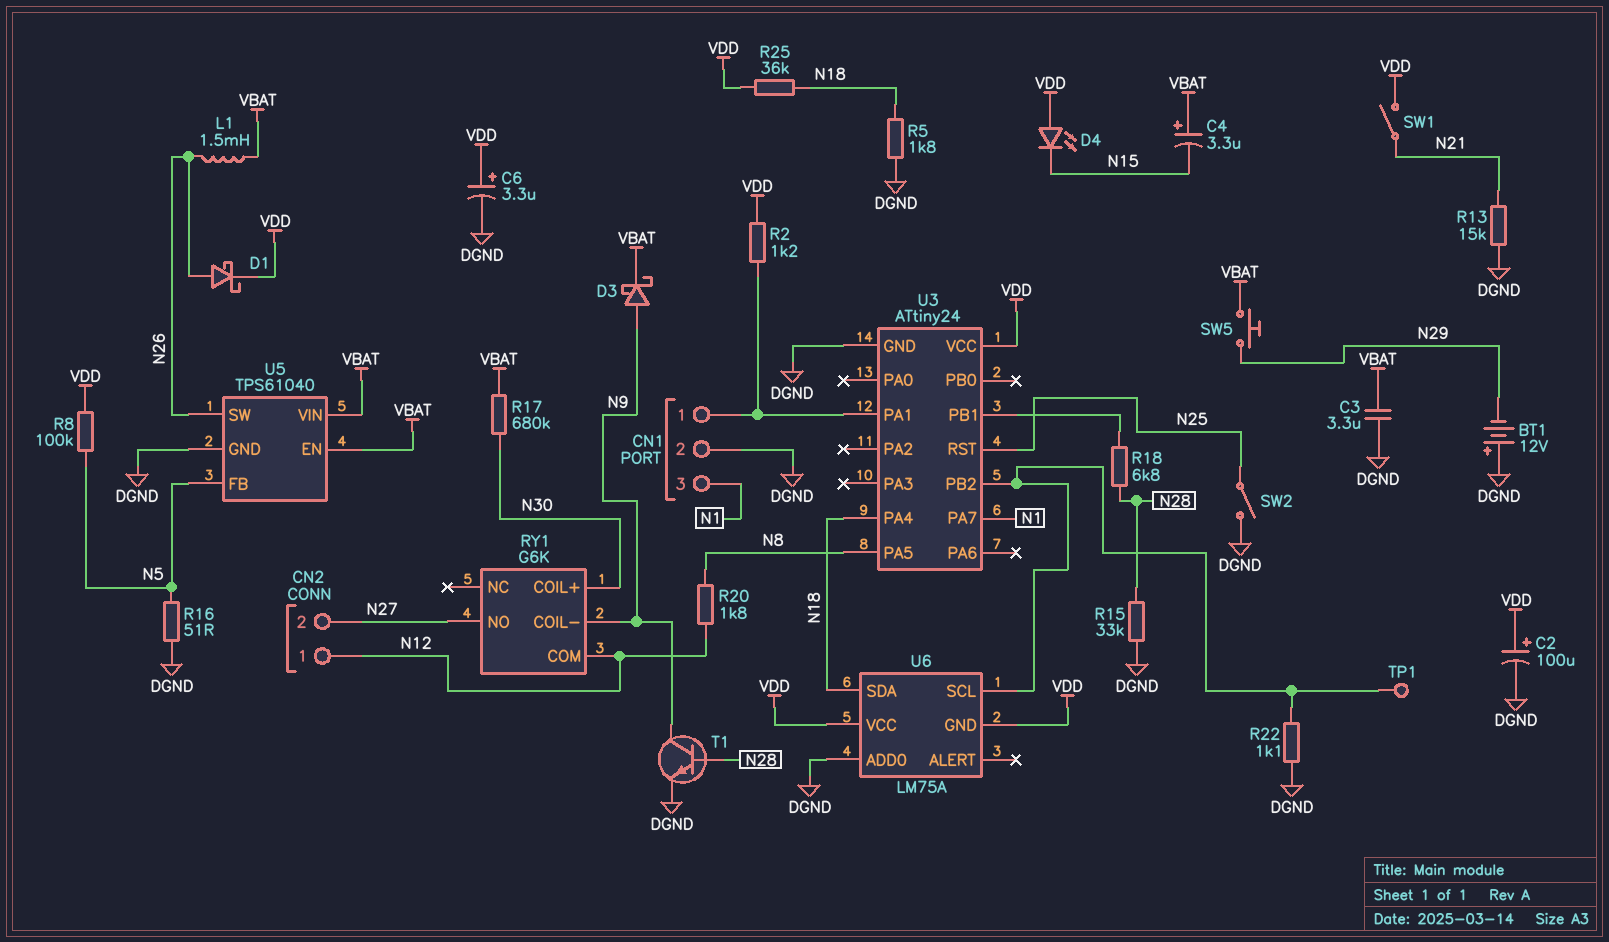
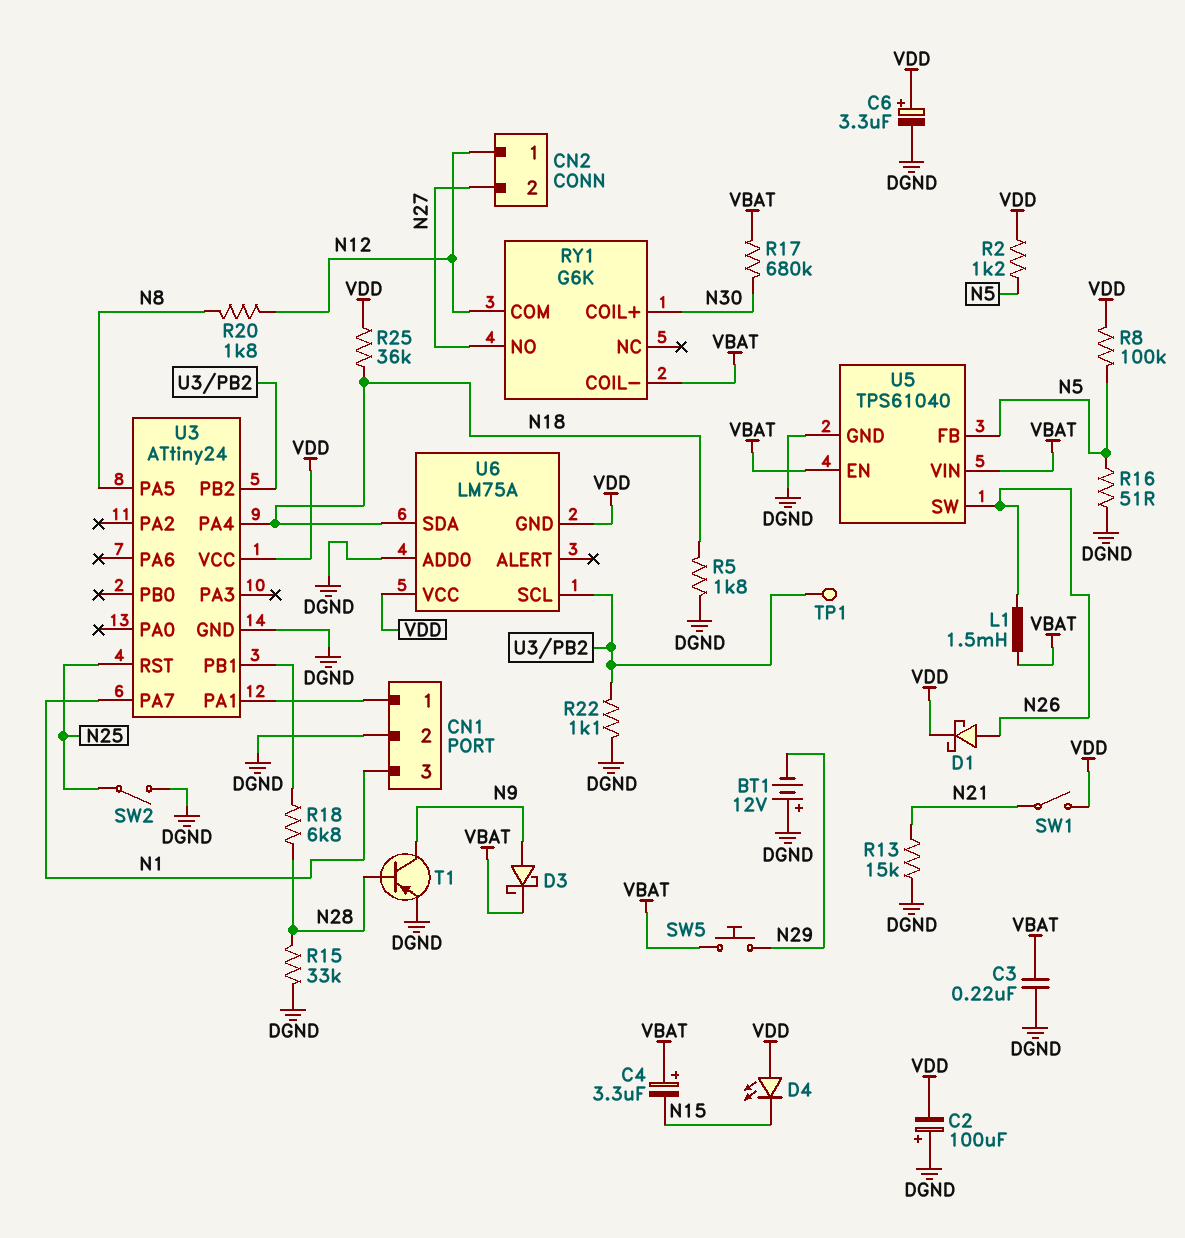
C2: 100uF (plus VDD, minus DGND) -> 100uF (plus DGND, minus VDD)
C3: 3.3uF (DGND, VBAT) -> 220nF (DGND, VBAT)
R2: 1.2k (CN1/1, VDD) -> 1.2k (N5, VDD)
RY1 pin COIL-: N9 -> VBAT
T1: NPN (B N28, C N9, E DGND) -> PNP (B N28, C N9, E DGND)

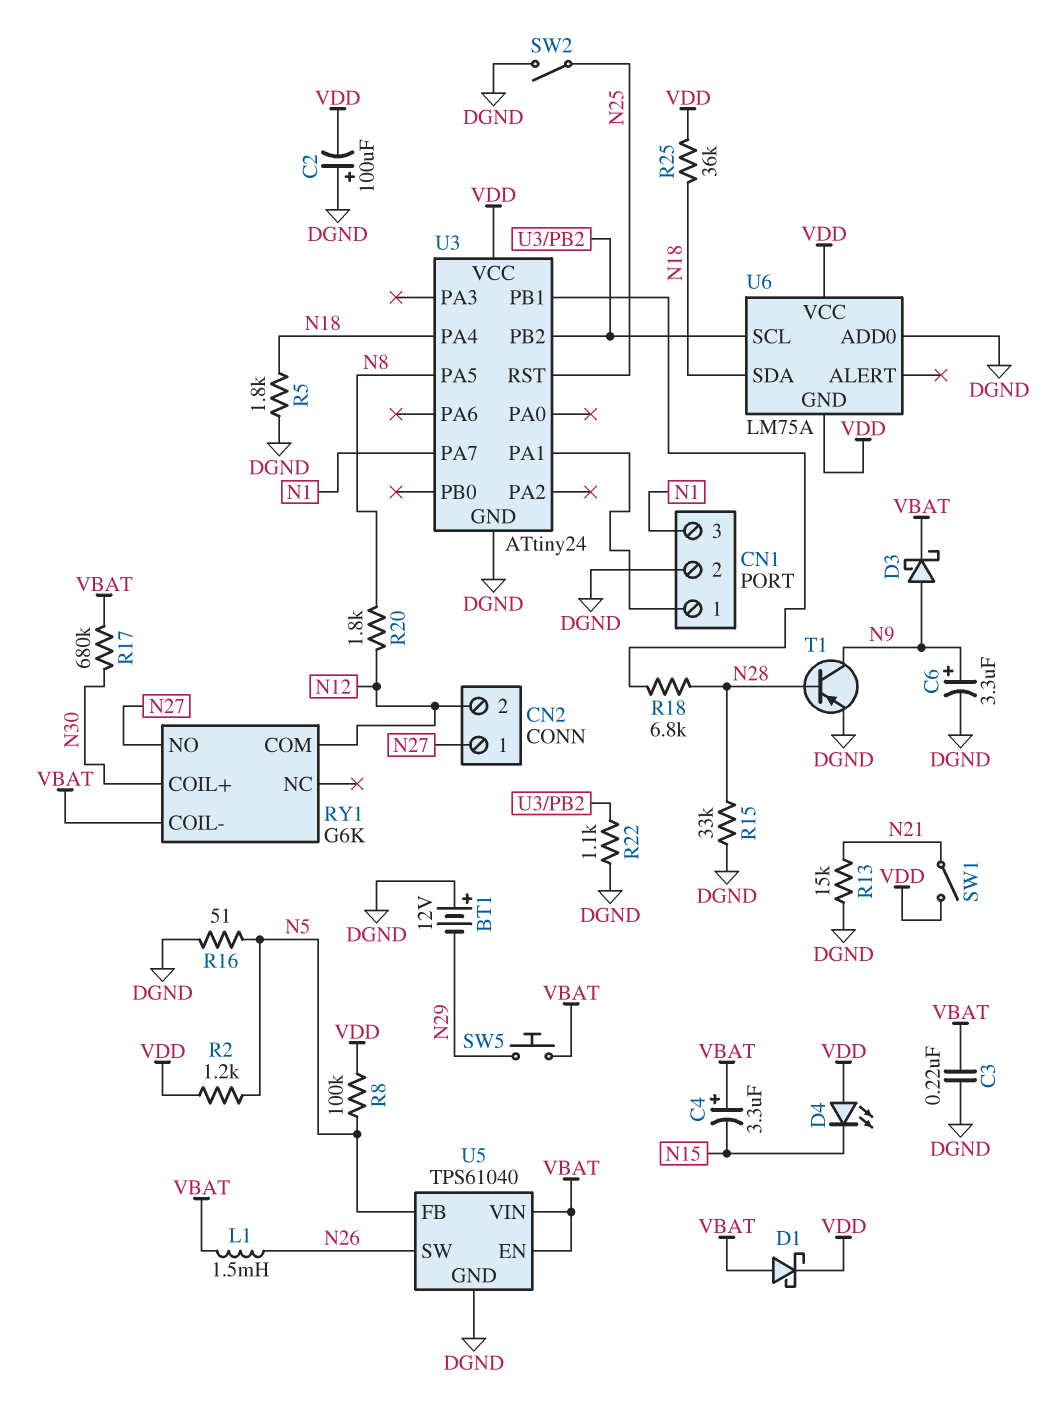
C6: 3.3uF (plus VDD, minus DGND) -> 3.3uF (plus N9, minus DGND)
CN2 pin 1: N12 -> N27
CN2 pin 2: N27 -> N12
D1: schottky (A N26, K VDD) -> schottky (A VBAT, K VDD)
TP1: test point (U3/PB2) -> none

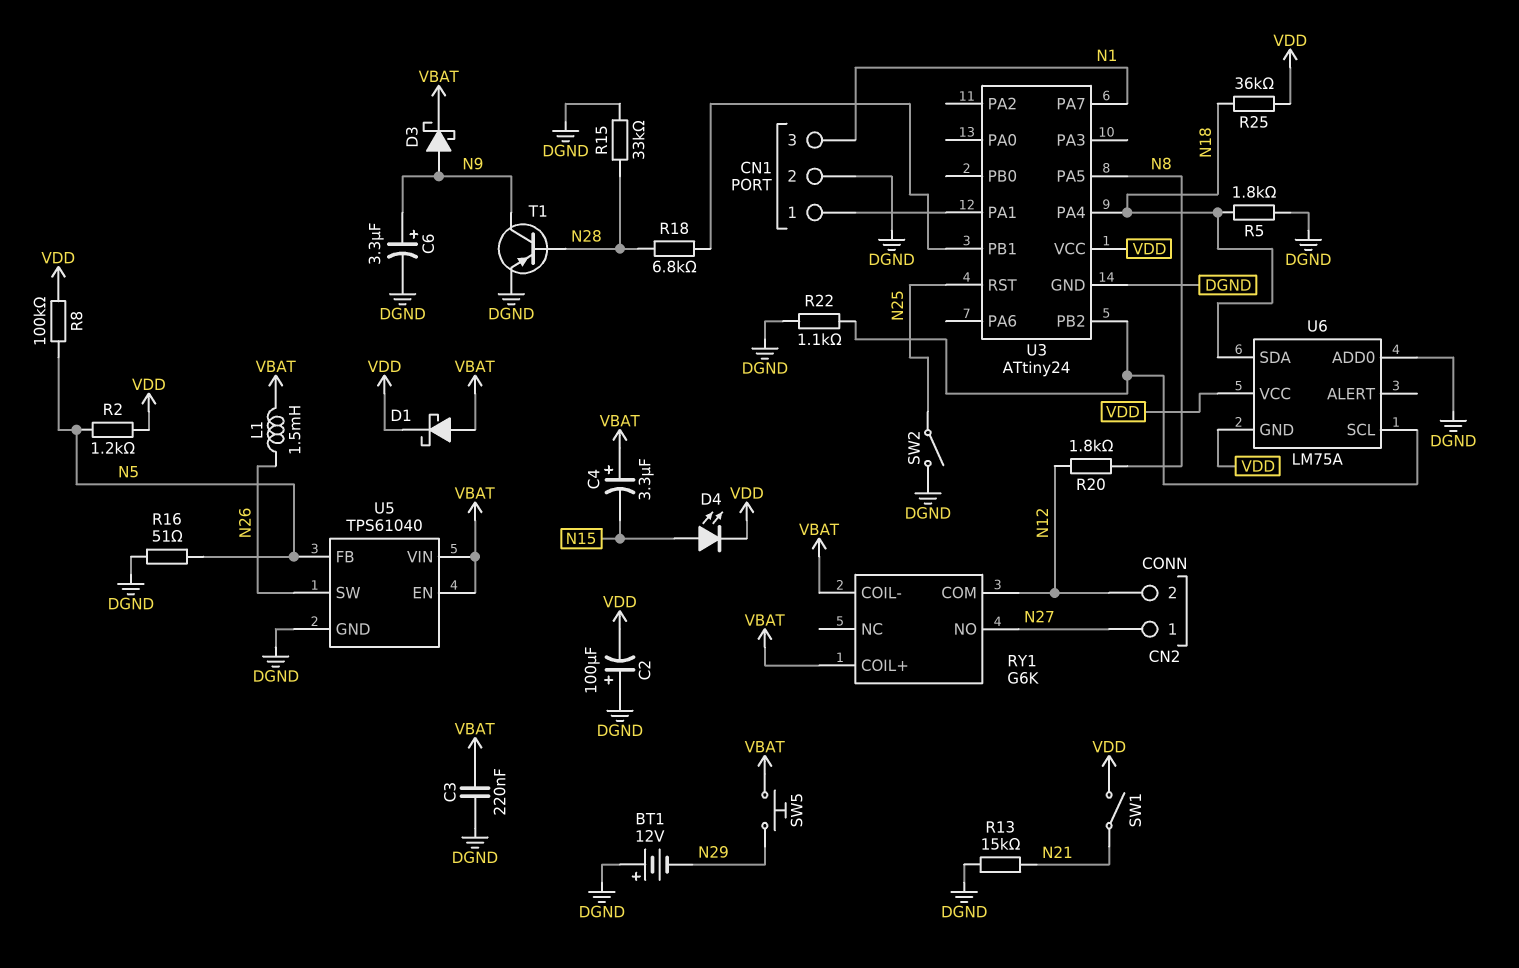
D4: LED (A VDD, K N15) -> LED (A N15, K VDD)
R17: 680k (N30, VBAT) -> none
RY1 pin COIL+: N30 -> VBAT

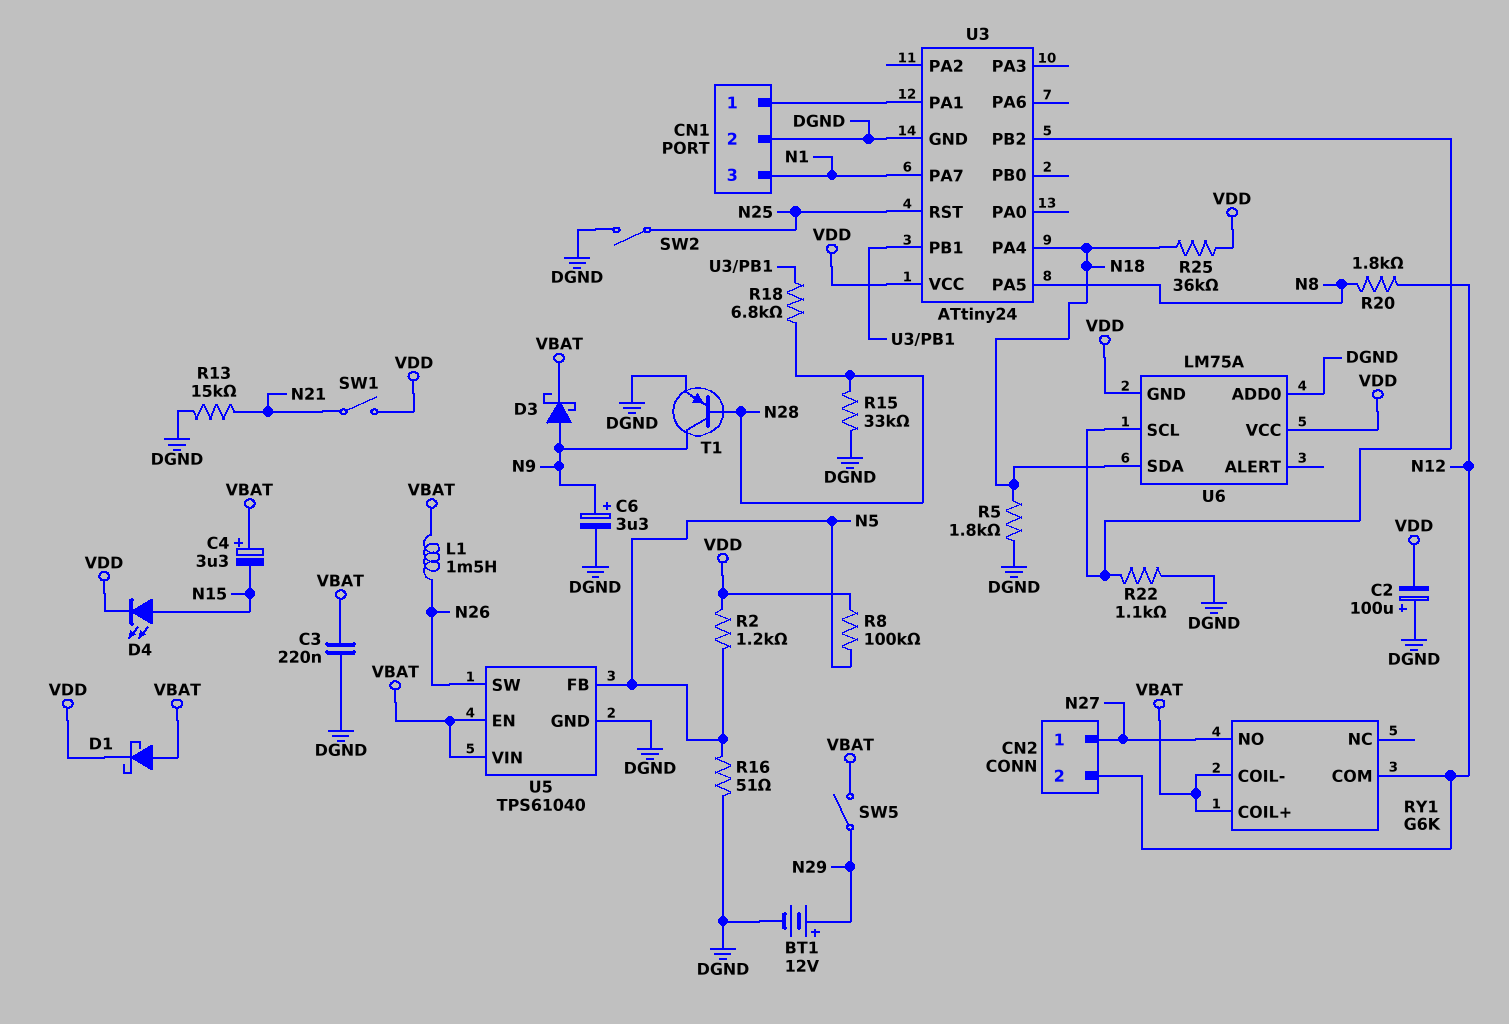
BT1: 12V (plus DGND, minus N29) -> 12V (plus N29, minus DGND)
SW5: button (N29, VBAT) -> switch (N29, VBAT)

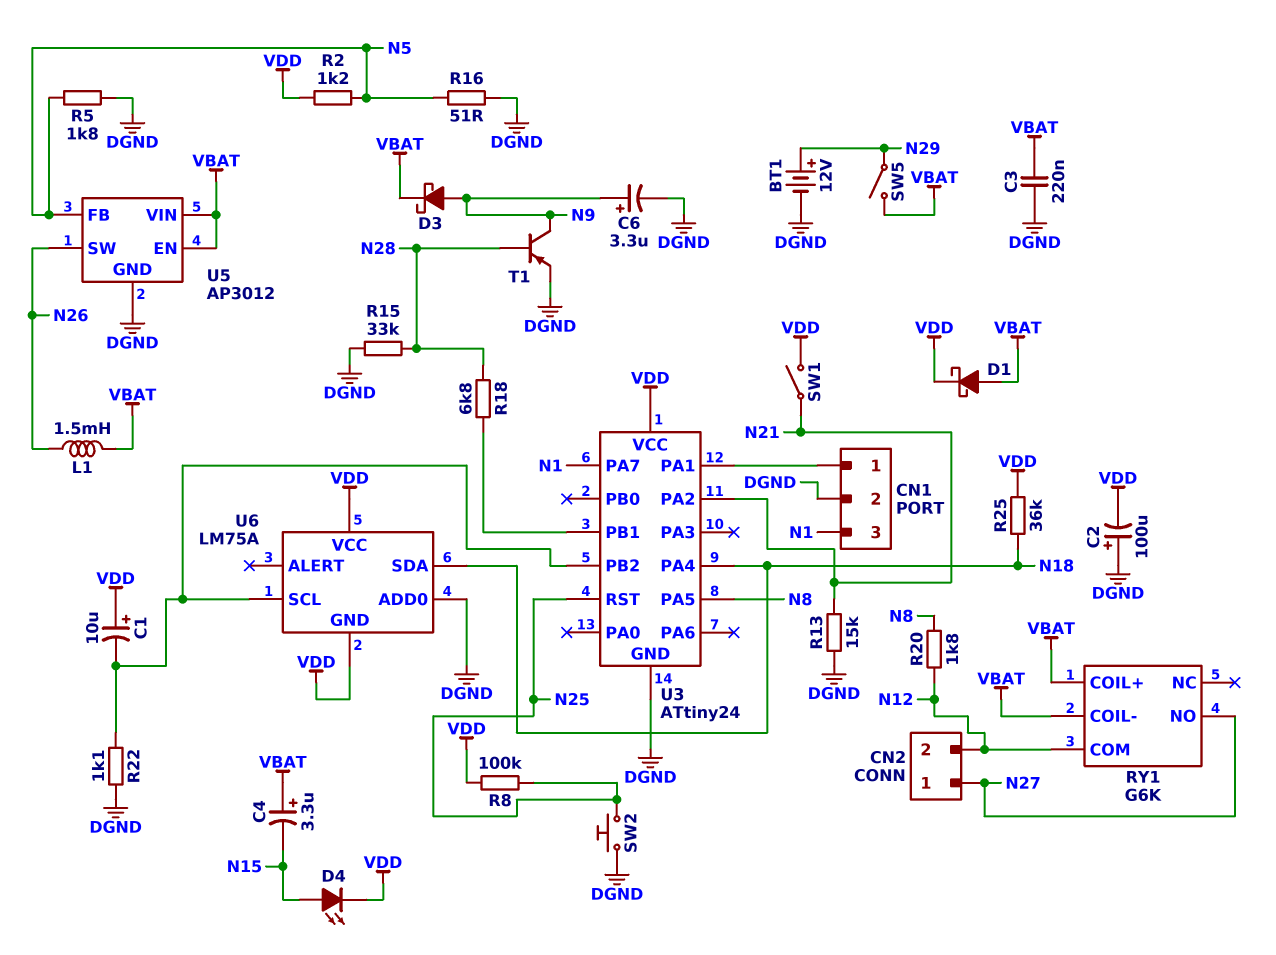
C1: none -> 10uF (plus VDD, minus U3/PB2)
R5: 1.8k (DGND, N18) -> 1.8k (DGND, N5)
R8: 100k (N5, VDD) -> 100k (N25, VDD)
SW2: switch (DGND, N25) -> button (DGND, N25)
U3 pin PA2: none -> N21
U5: TPS61040 -> AP3012

